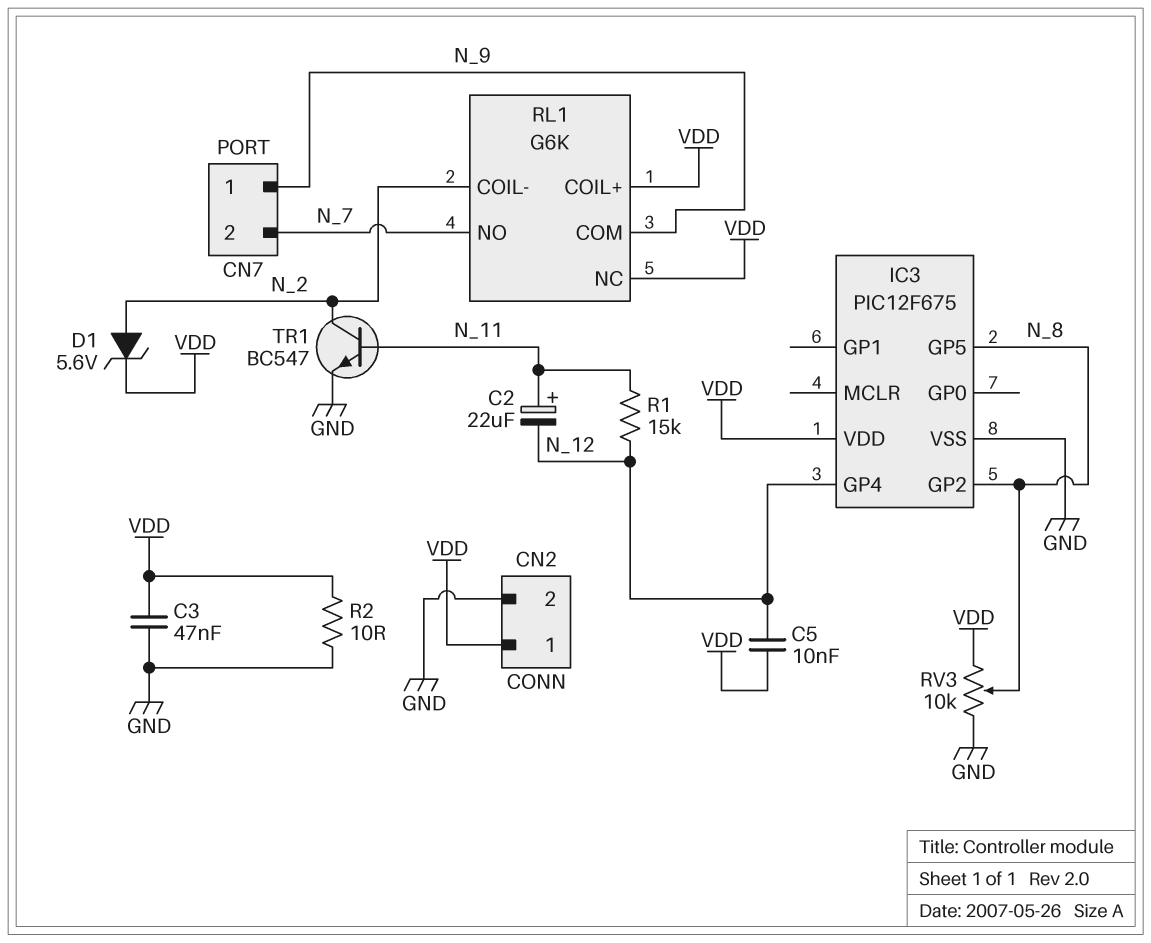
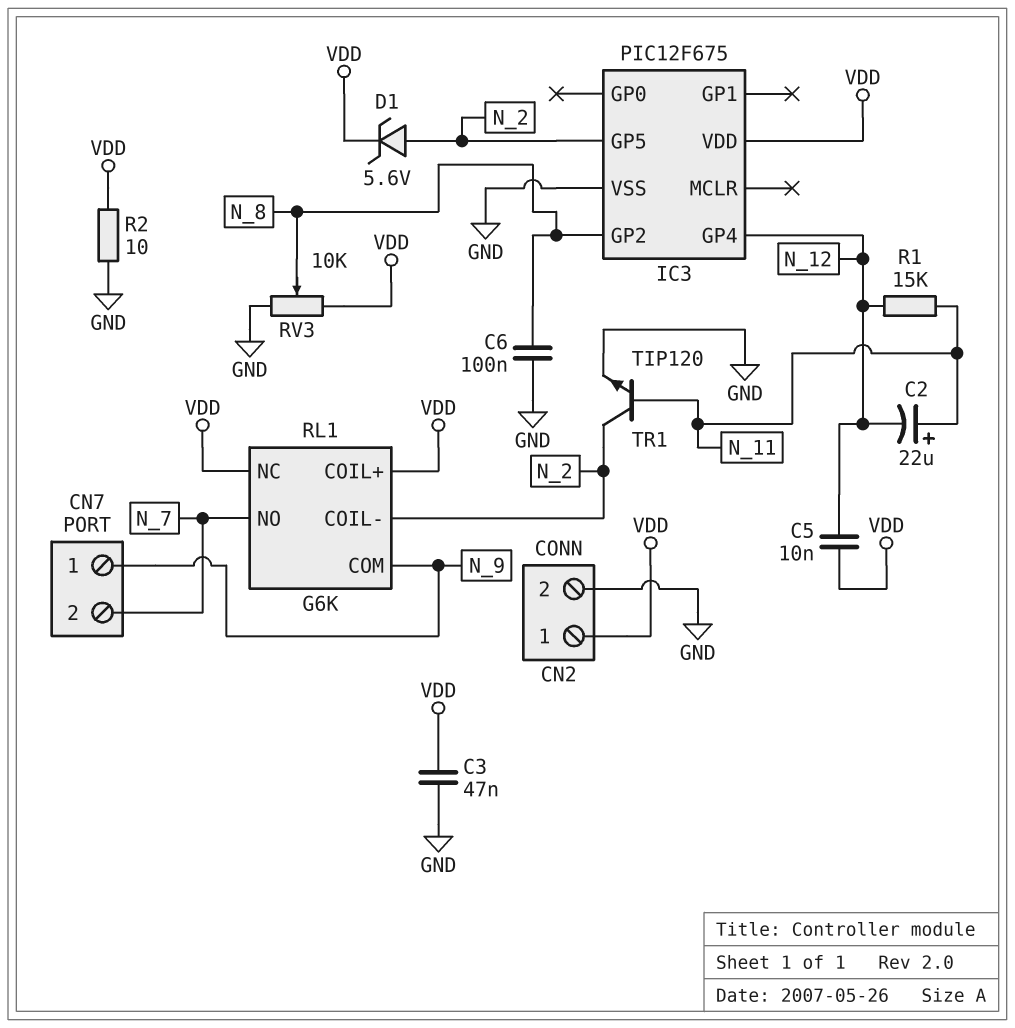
C6: none -> 100nF (GND, N_8)
IC3 pin GP5: N_8 -> N_2
TR1: NPN BC547 (B N_11, C N_2, E GND) -> NPN TIP120 (B N_11, C N_2, E GND)

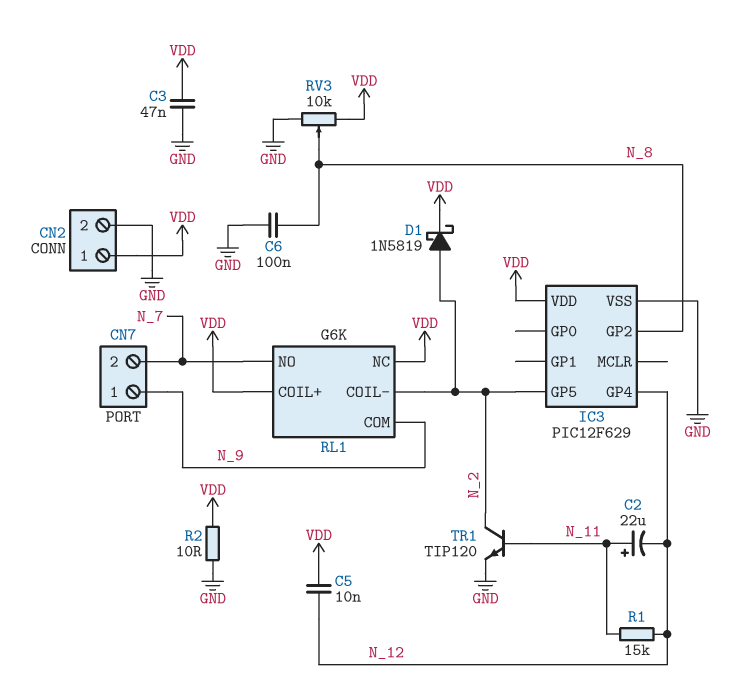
D1: zener 5.6V (A N_2, K VDD) -> schottky 1N5819 (A N_2, K VDD)
IC3: PIC12F675 -> PIC12F629

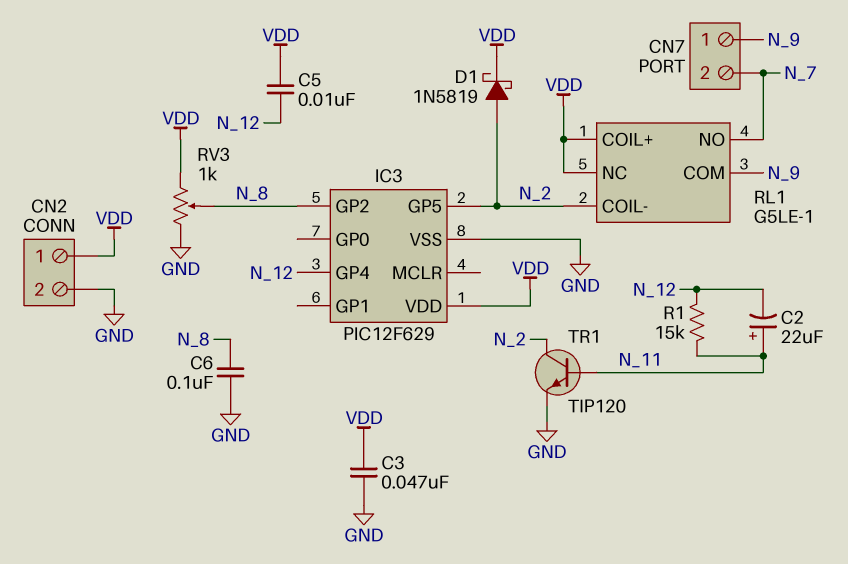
R2: 10 (GND, VDD) -> none
RL1: G6K -> G5LE-1
RV3: 10k (GND, VDD, wiper N_8) -> 1k (GND, VDD, wiper N_8)

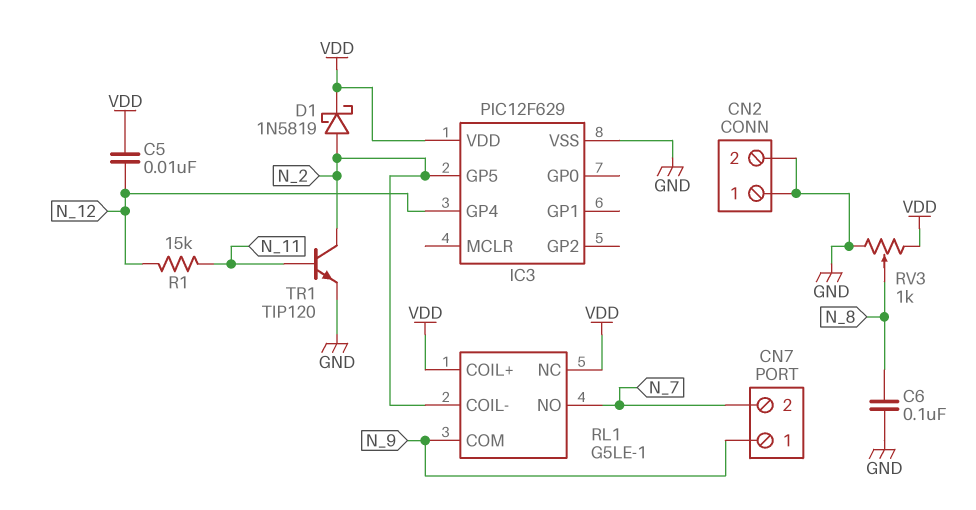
C2: 22uF (plus N_11, minus N_12) -> none
C3: 47nF (GND, VDD) -> none
CN2 pin 1: VDD -> GND
IC3 pin GP2: N_8 -> none

